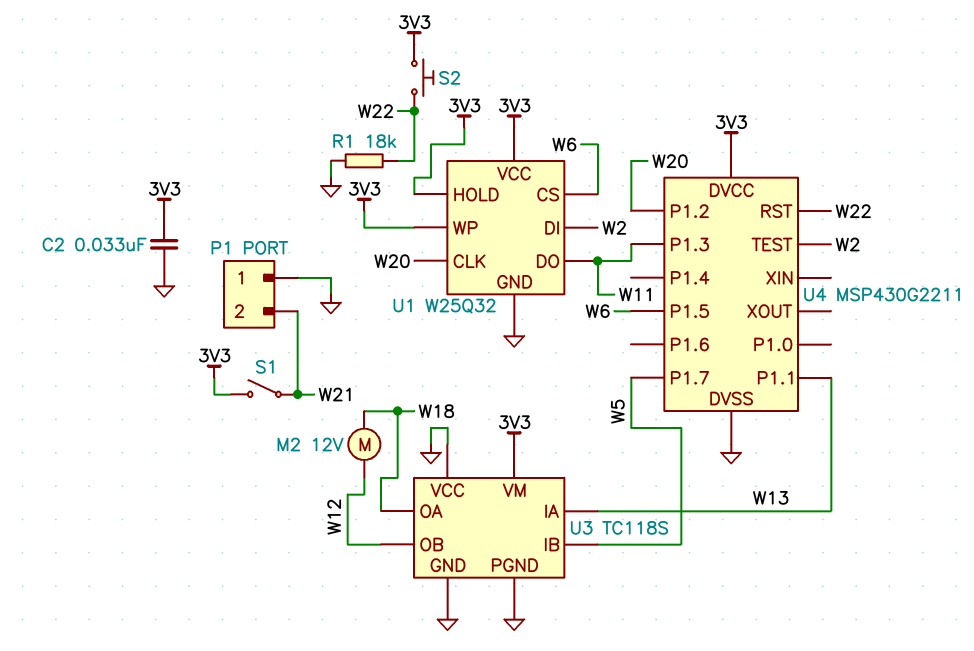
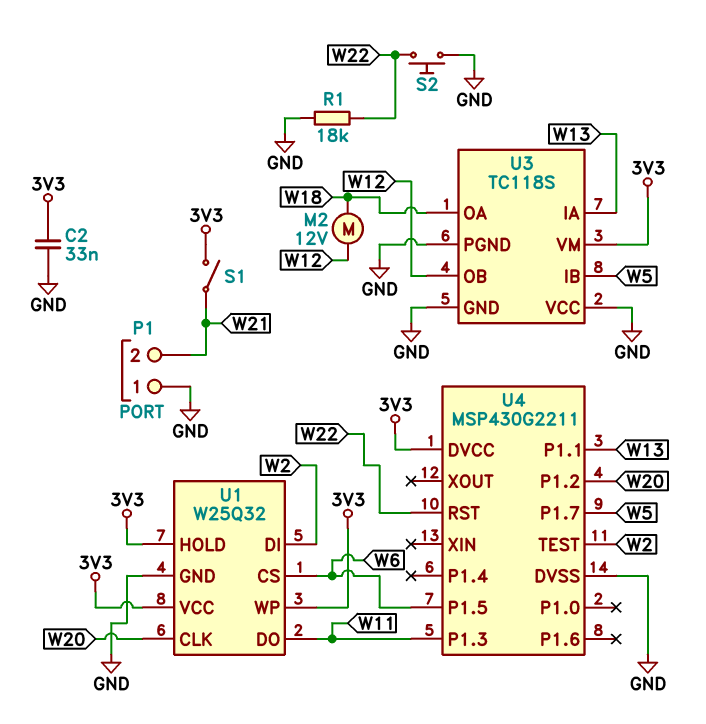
S2: button (3V3, W22) -> button (GND, W22)

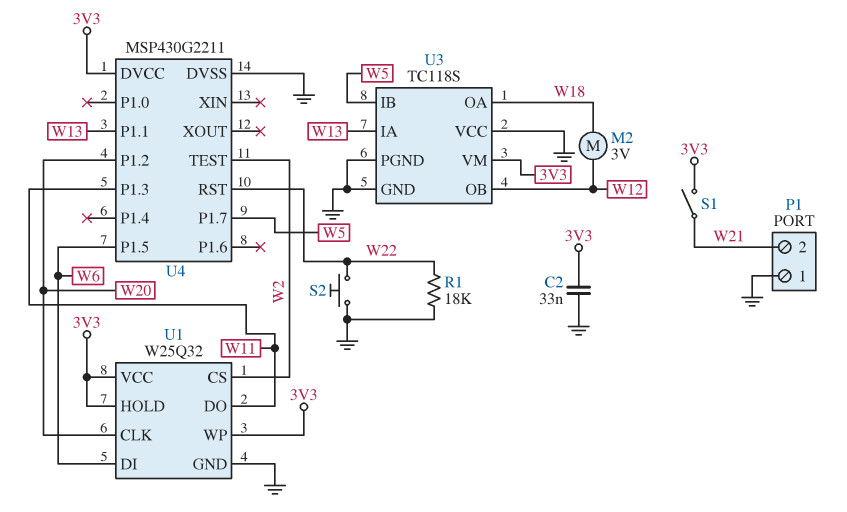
M2: motor 12V (W12, W18) -> motor 3V (W12, W18)
U1 pin CS: W6 -> W2
U1 pin DI: W2 -> W6

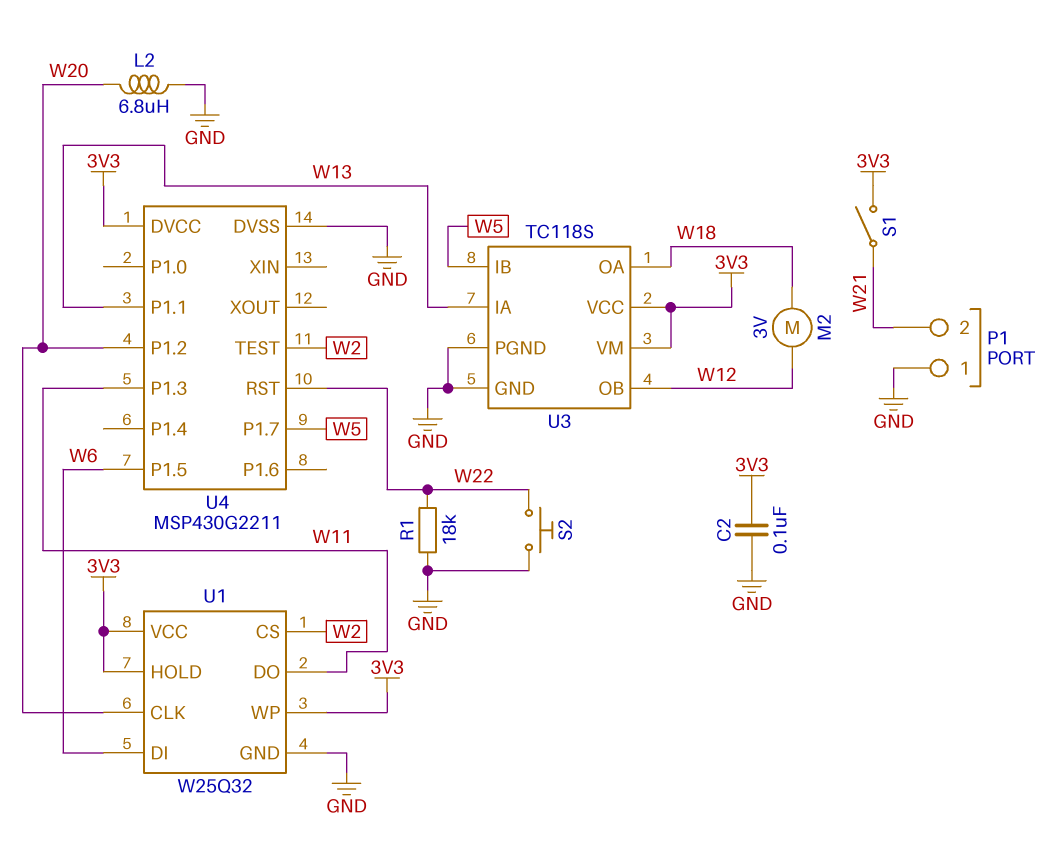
C2: 33nF (3V3, GND) -> 100nF (3V3, GND)
L2: none -> 6.8uH (GND, W20)
U3 pin VCC: GND -> 3V3

